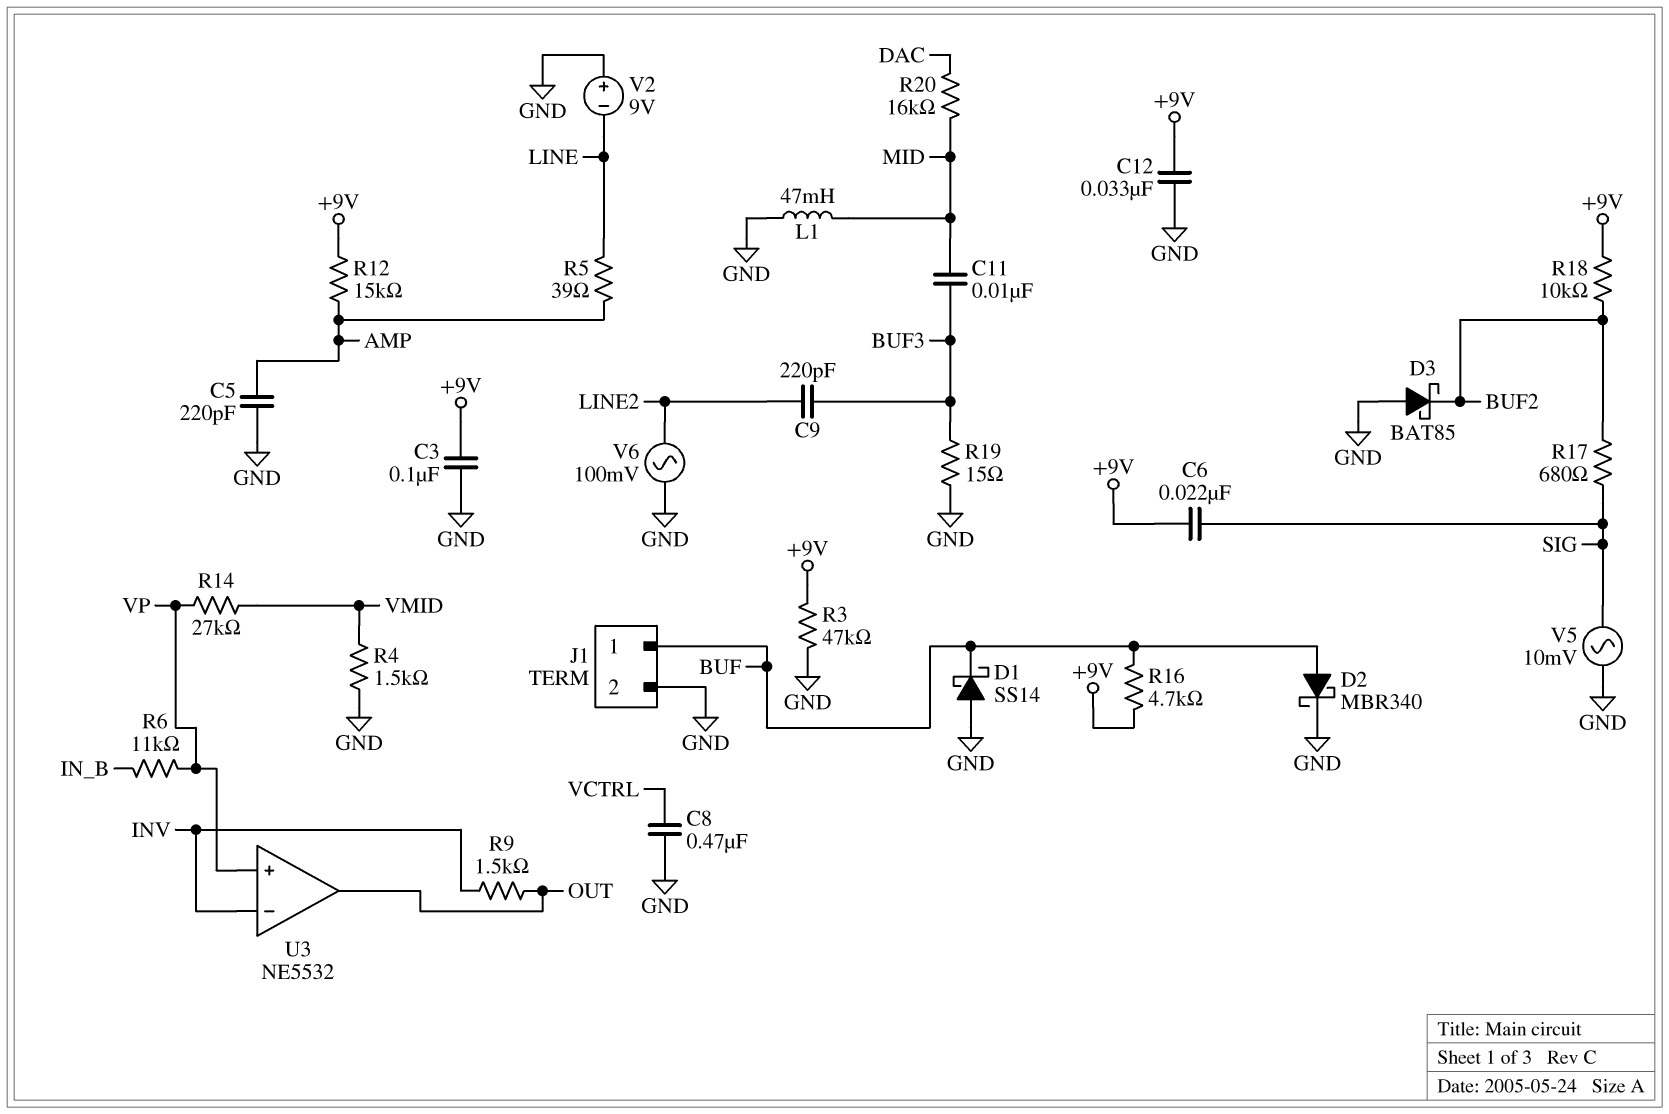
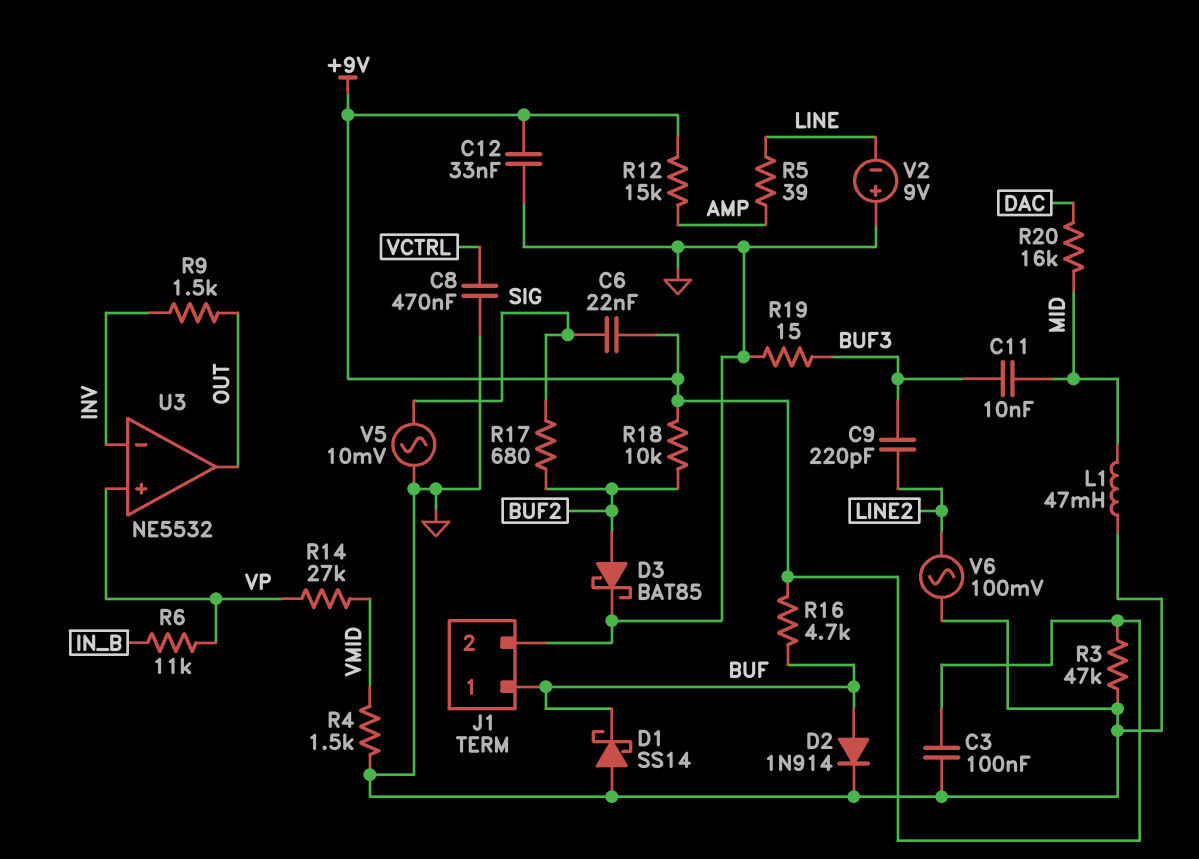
C5: 220pF (AMP, GND) -> none
D2: schottky MBR340 (A BUF, K GND) -> diode 1N914 (A BUF, K GND)
D3: schottky BAT85 (A GND, K BUF2) -> schottky BAT85 (A BUF2, K GND)

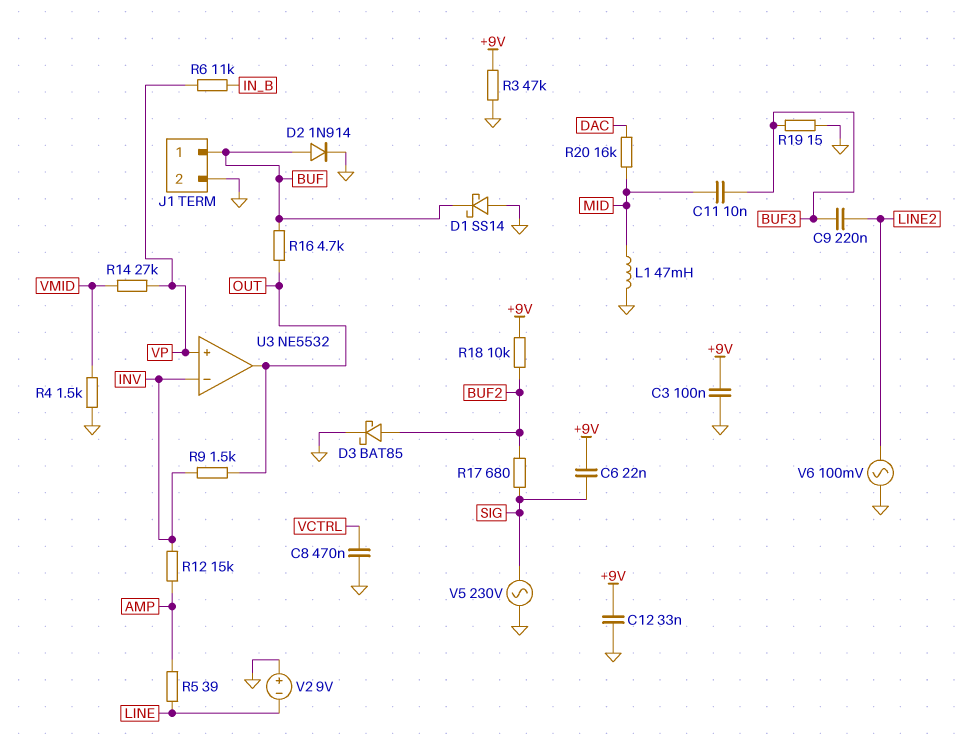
C9: 220pF (BUF3, LINE2) -> 220nF (BUF3, LINE2)
R12: 15k (+9V, AMP) -> 15k (AMP, INV)
R16: 4.7k (+9V, BUF) -> 4.7k (BUF, OUT)
V5: AC 10mV (GND, SIG) -> AC 230V (GND, SIG)

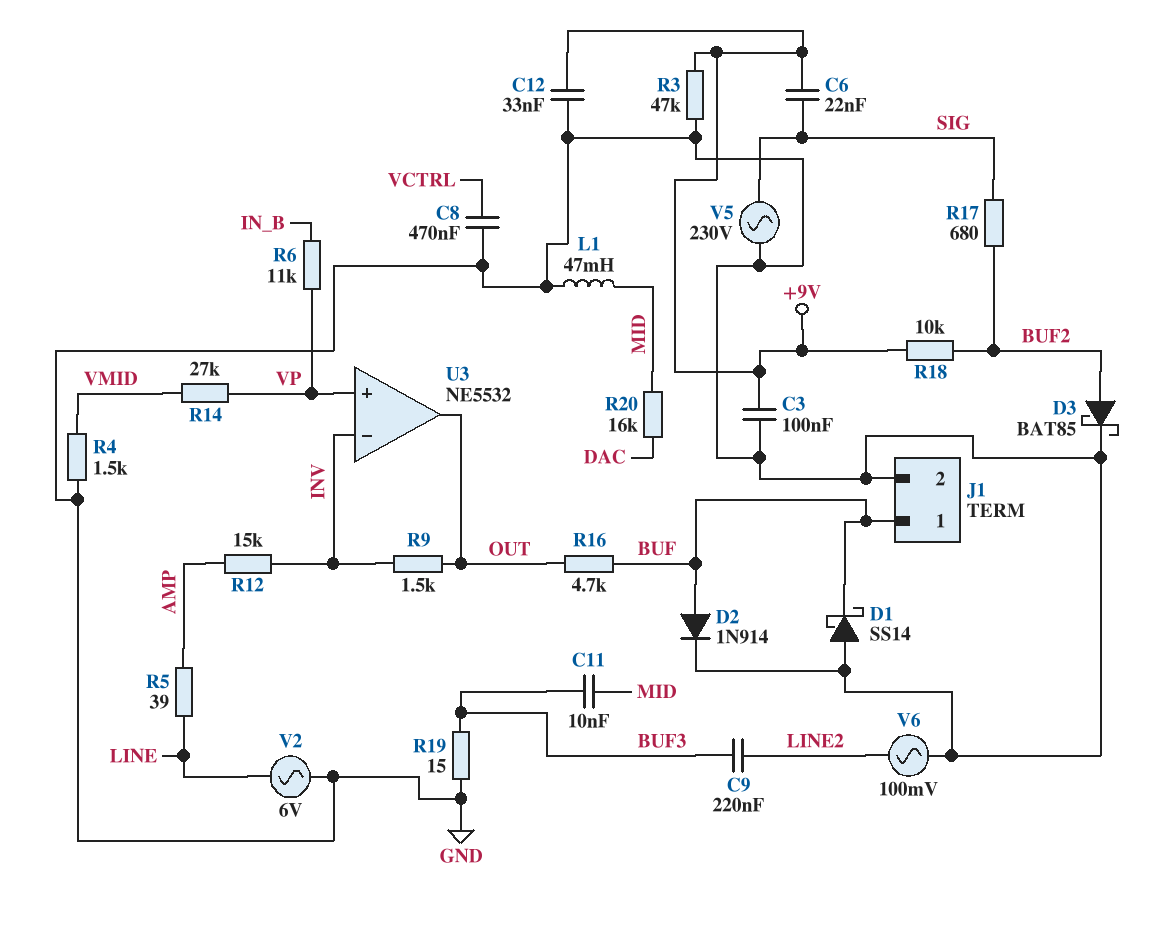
V2: 9V (plus GND, minus LINE) -> AC 6V (GND, LINE)

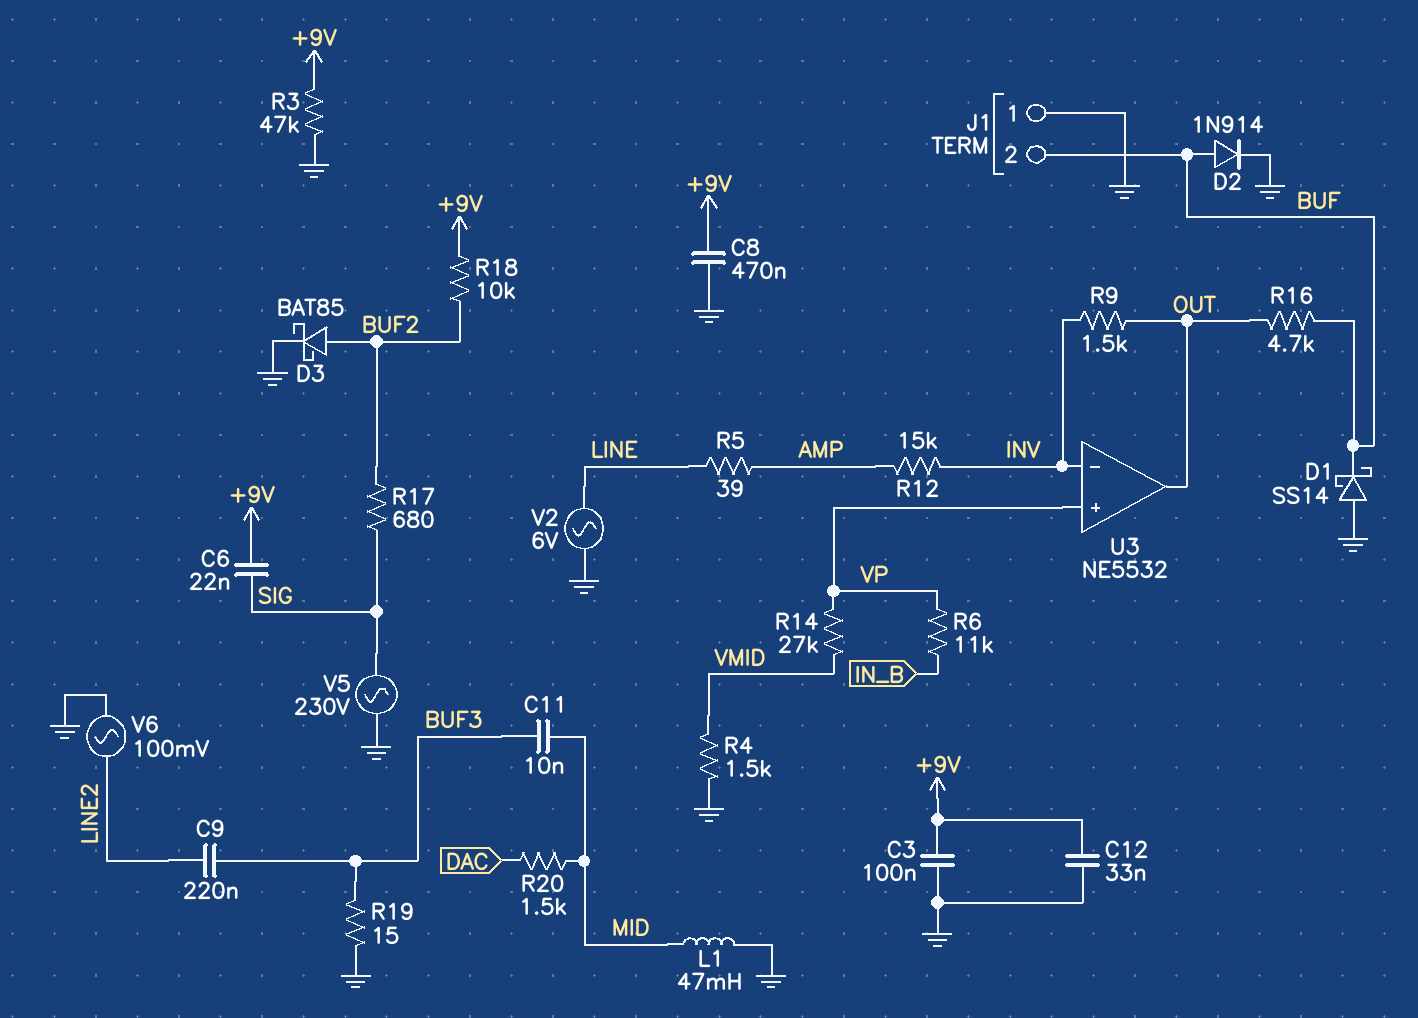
C8: 470nF (GND, VCTRL) -> 470nF (+9V, GND)
J1 pin 1: BUF -> GND
J1 pin 2: GND -> BUF
R20: 16k (DAC, MID) -> 1.5k (DAC, MID)

